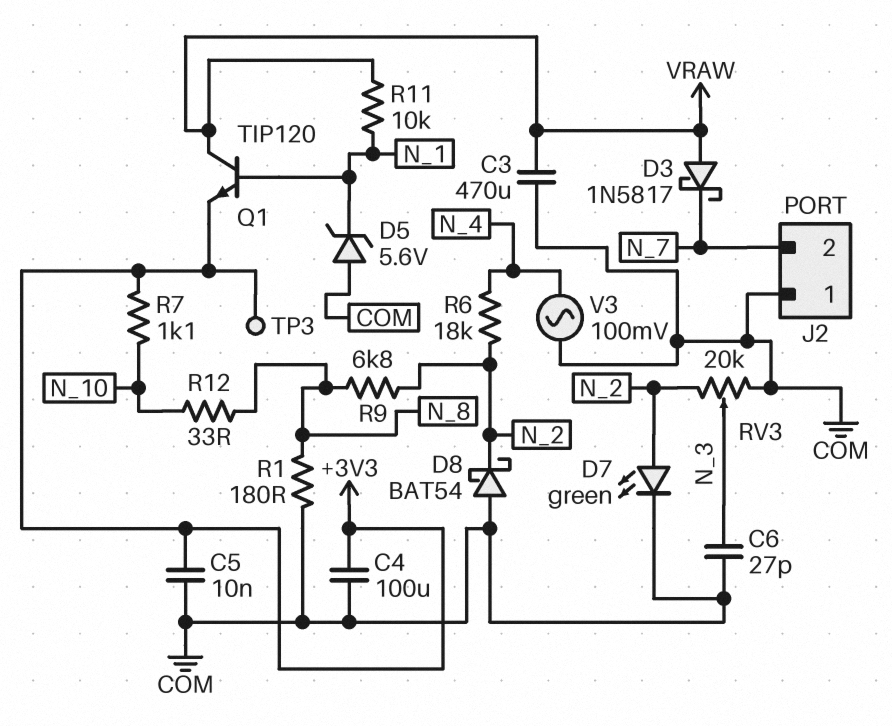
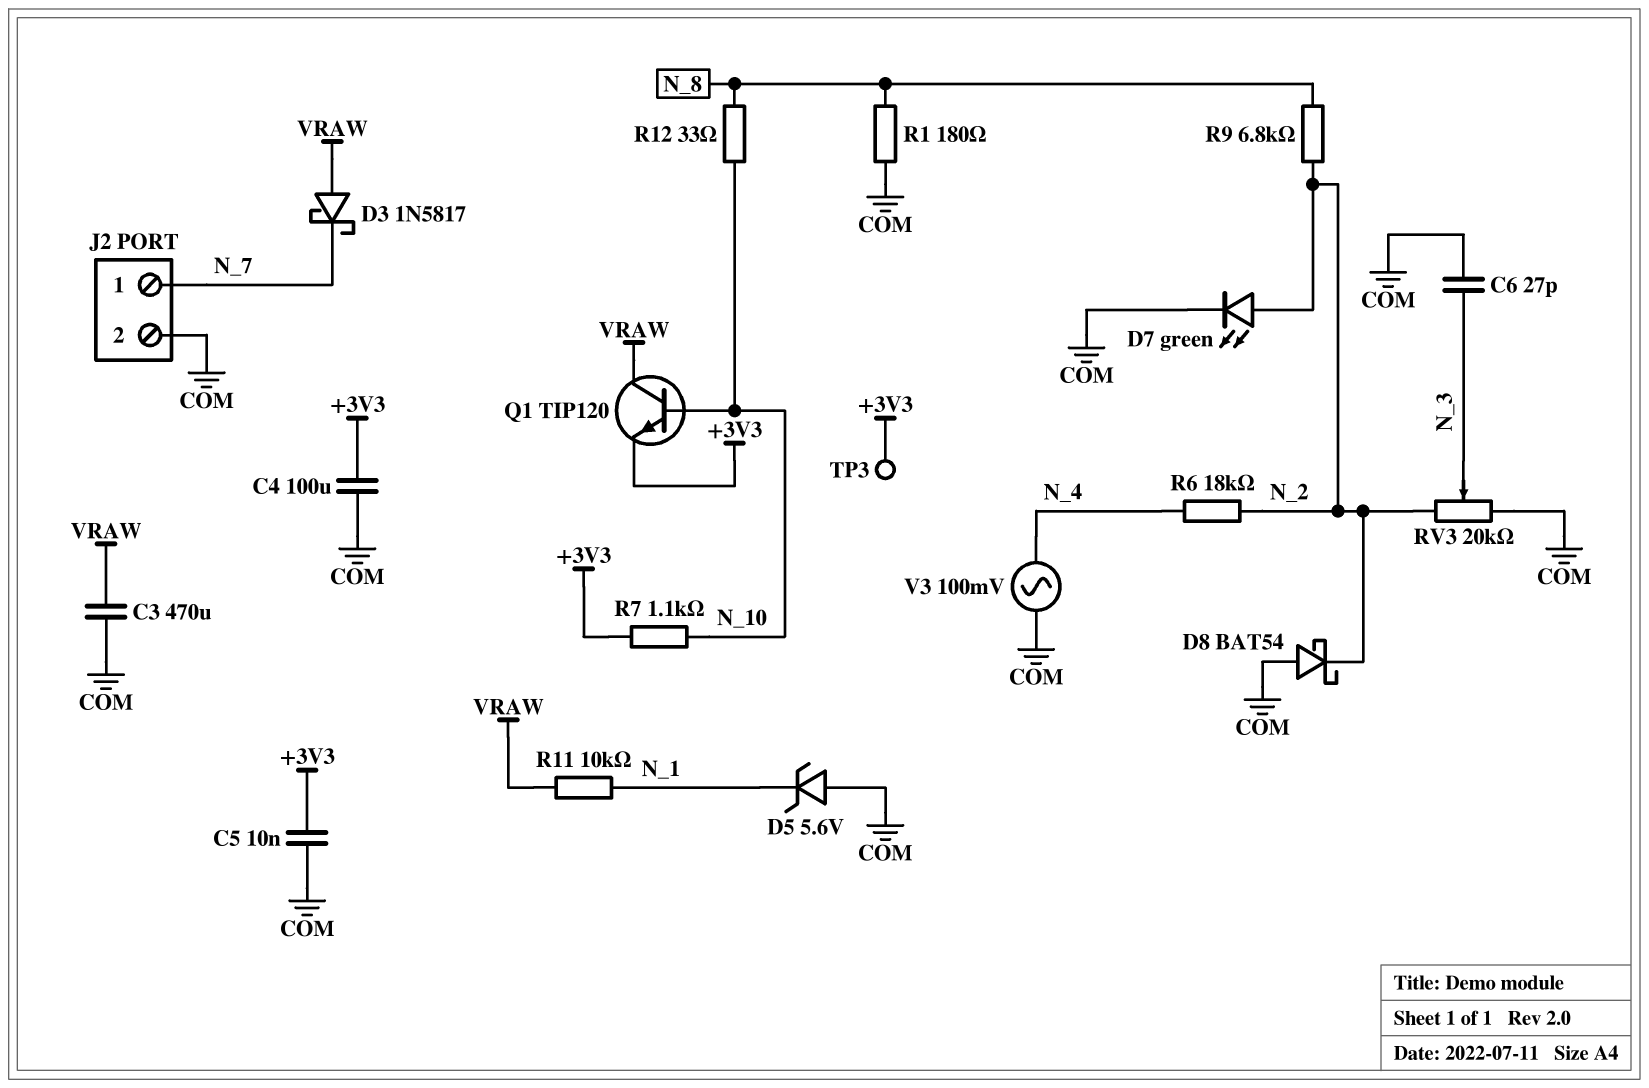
J2 pin 1: COM -> N_7
J2 pin 2: N_7 -> COM
Q1: NPN TIP120 (B N_1, C VRAW, E +3V3) -> NPN TIP120 (B N_10, C VRAW, E +3V3)

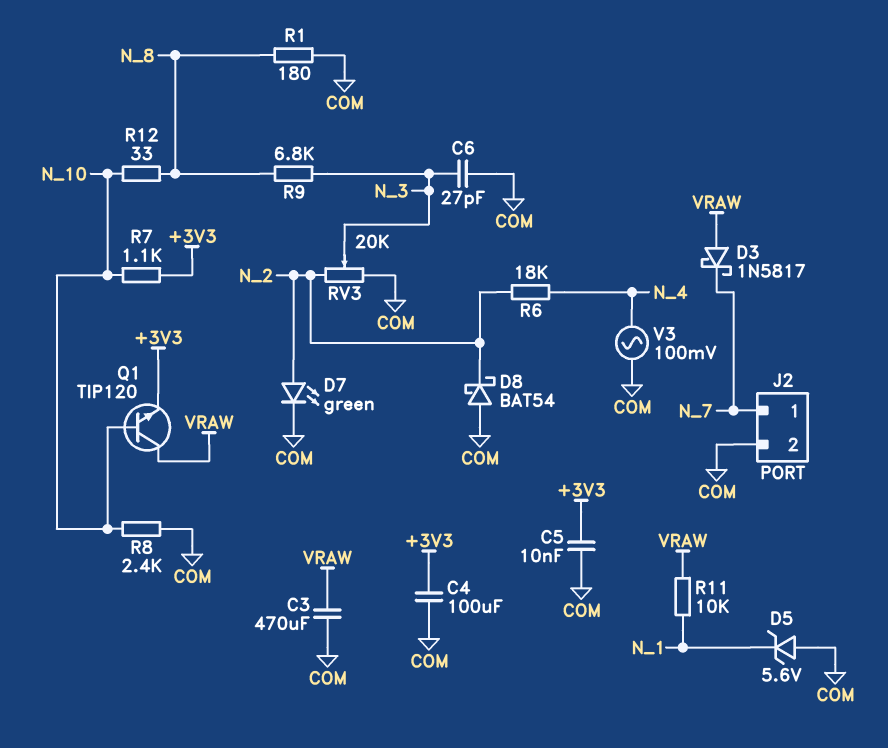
R8: none -> 2.4k (COM, N_10)
R9: 6.8k (N_2, N_8) -> 6.8k (N_3, N_8)
TP3: test point (+3V3) -> none

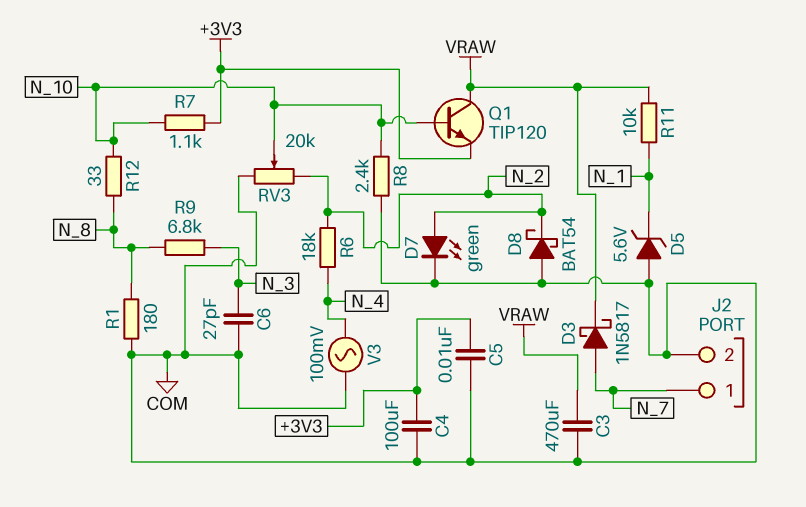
D3: schottky 1N5817 (A VRAW, K N_7) -> schottky 1N5817 (A N_7, K VRAW)
RV3: 20k (COM, N_2, wiper N_3) -> 20k (COM, N_2, wiper N_10)

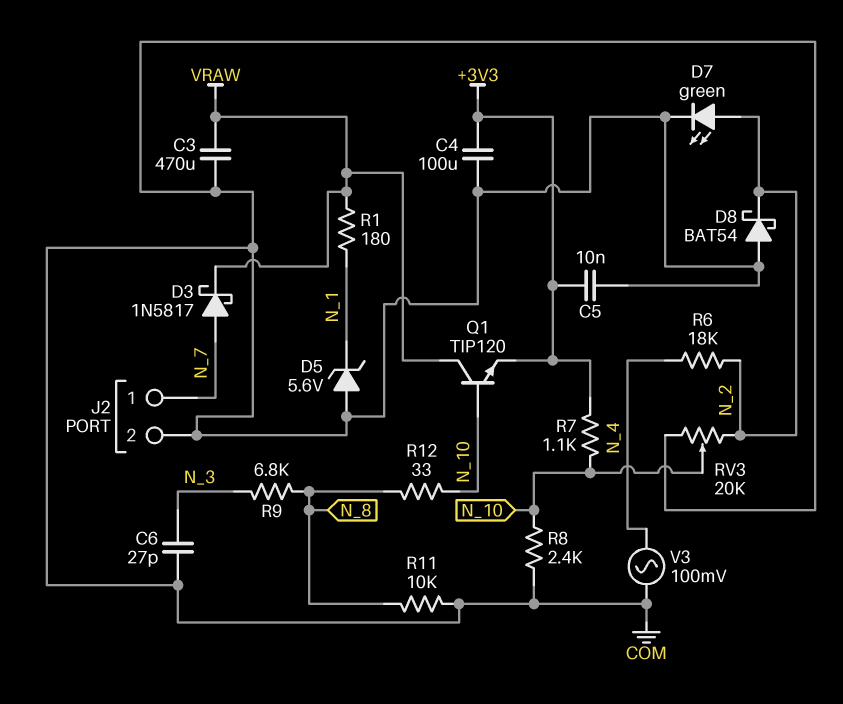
R1: 180 (COM, N_8) -> 180 (N_1, VRAW)
R11: 10k (N_1, VRAW) -> 10k (COM, N_8)

